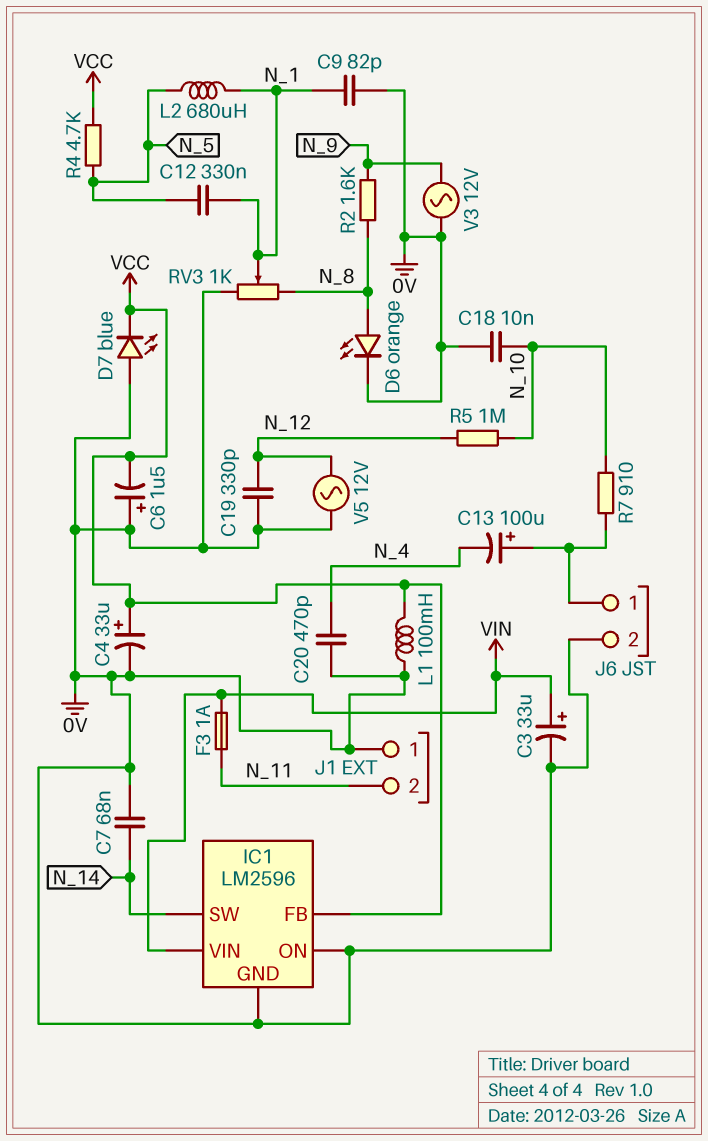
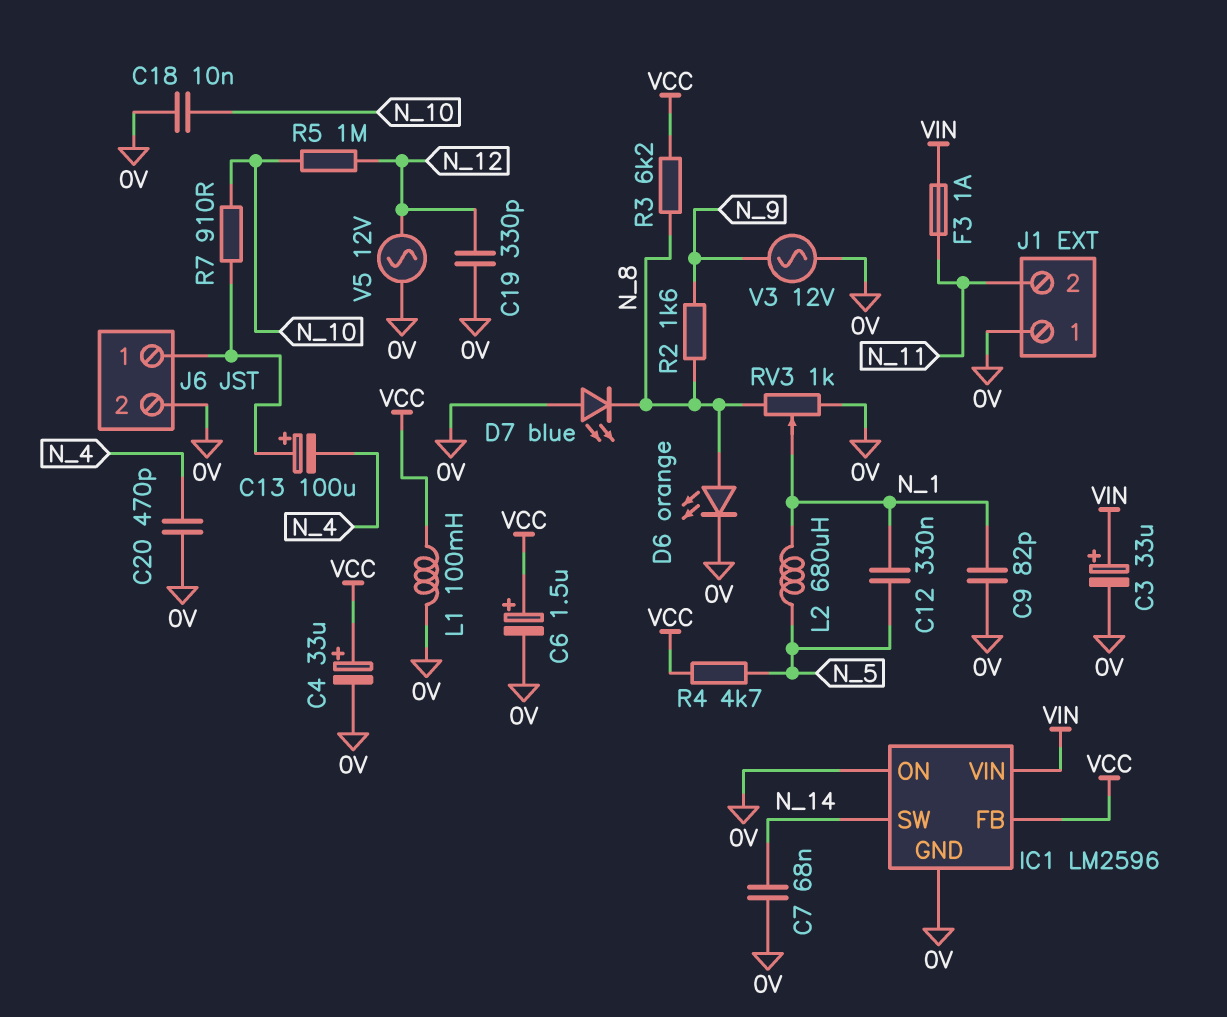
C6: 1.5uF (plus 0V, minus VCC) -> 1.5uF (plus VCC, minus 0V)
D7: LED blue (A 0V, K VCC) -> LED blue (A 0V, K N_8)
R3: none -> 6.2k (N_8, VCC)

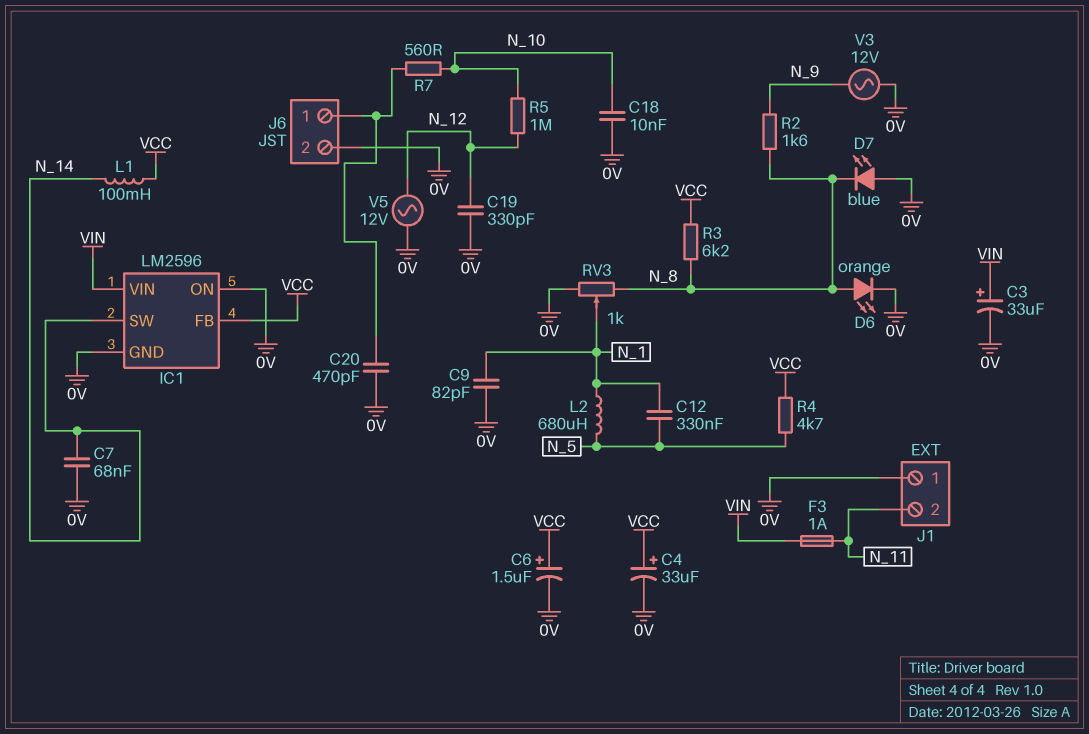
C13: 100uF (plus J6/1, minus N_4) -> none
C20: 470pF (0V, N_4) -> 470pF (0V, J6/1)
L1: 100mH (0V, VCC) -> 100mH (N_14, VCC)
R7: 910 (J6/1, N_10) -> 560 (J6/1, N_10)

